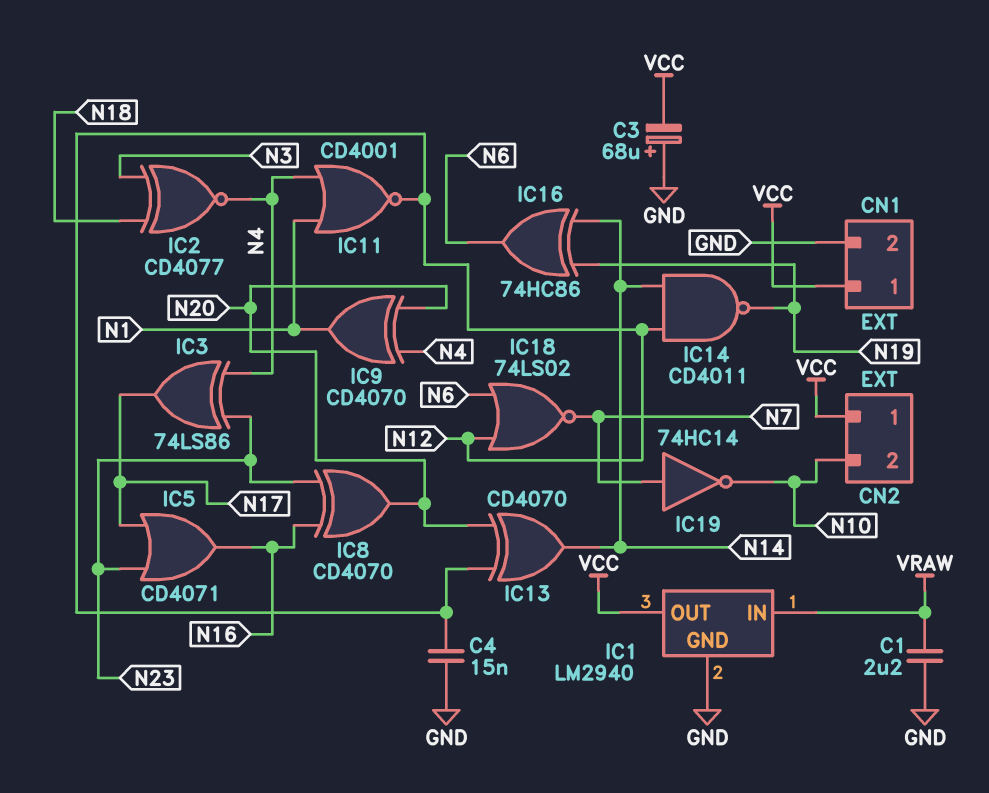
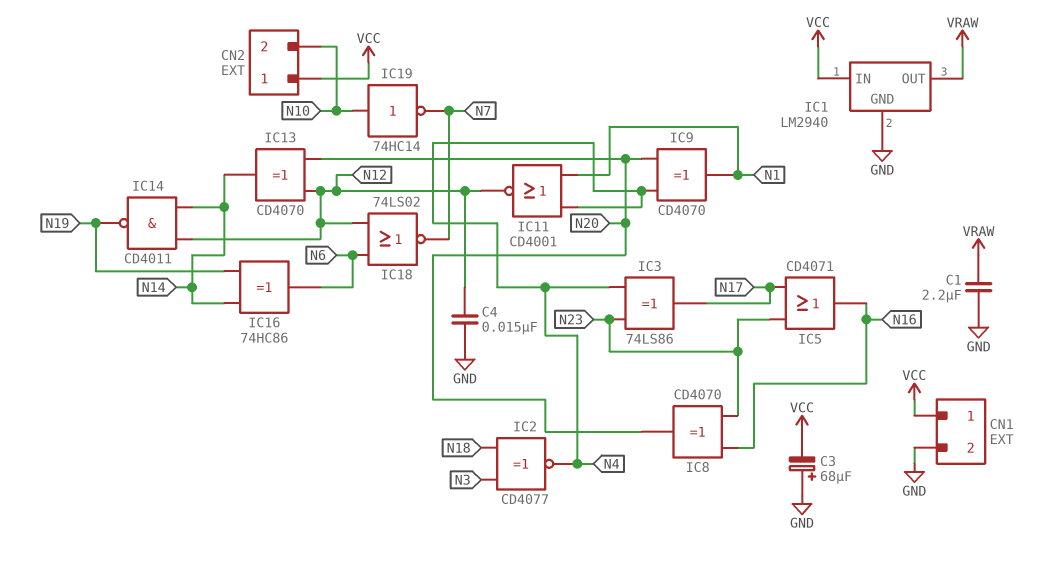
IC1 pin IN: VRAW -> VCC
IC1 pin OUT: VCC -> VRAW
IC19: NOT 74HC14 (in N7, out N10) -> NOT 74HC14 (in N10, out N7)

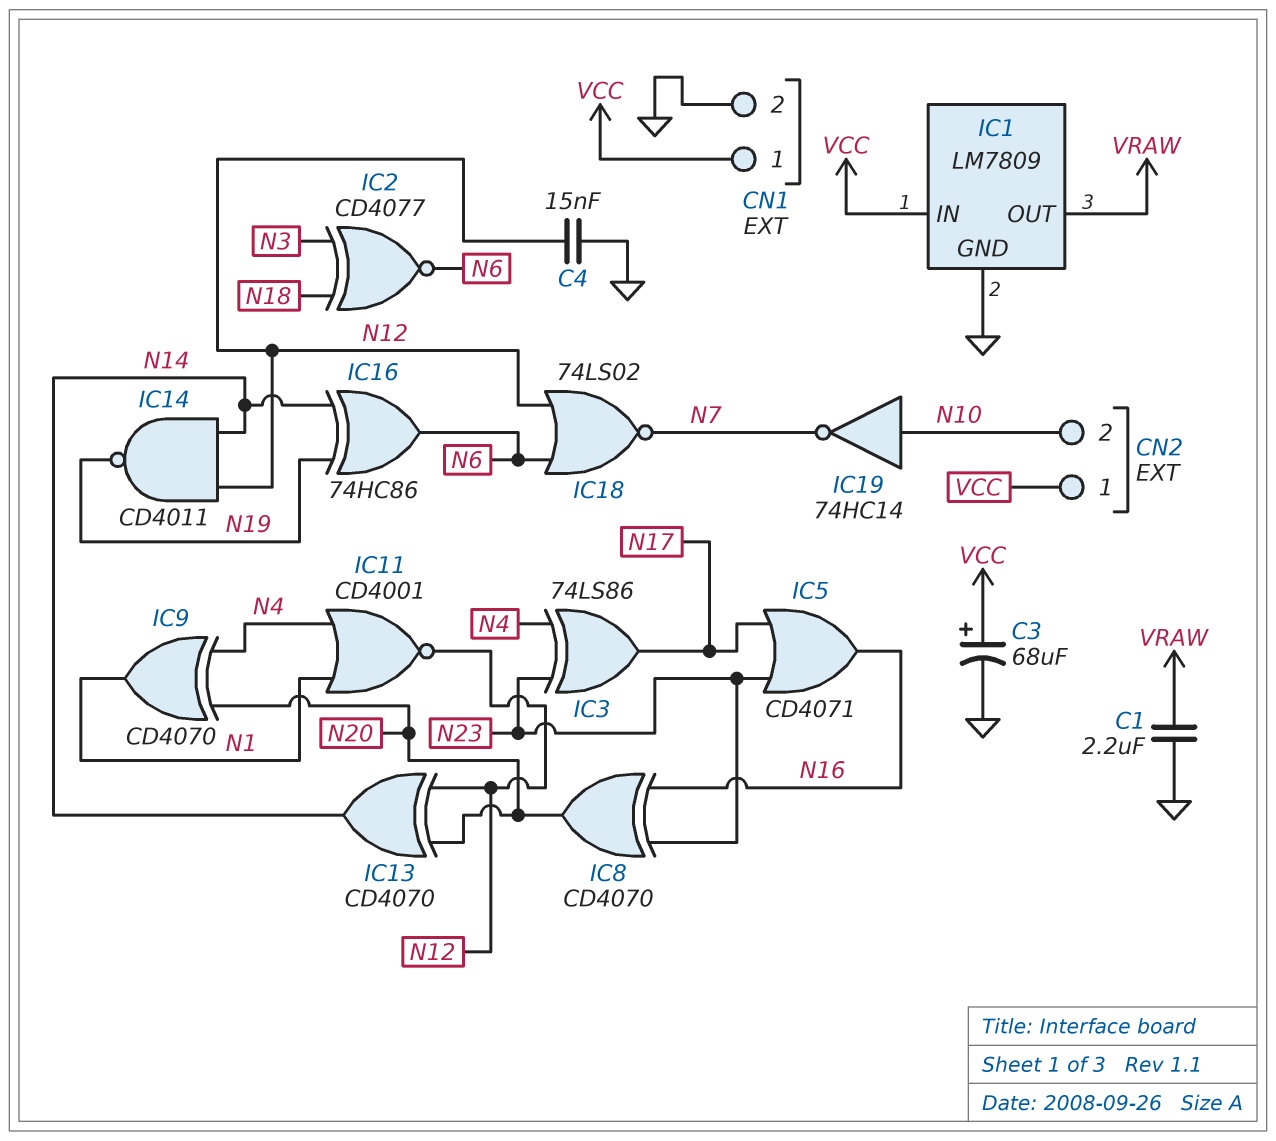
C3: 68uF (plus GND, minus VCC) -> 68uF (plus VCC, minus GND)
IC1: LM2940 -> LM7809
IC2: XNOR CD4077 (in N3, in N18, out N4) -> XNOR CD4077 (in N3, in N18, out N6)

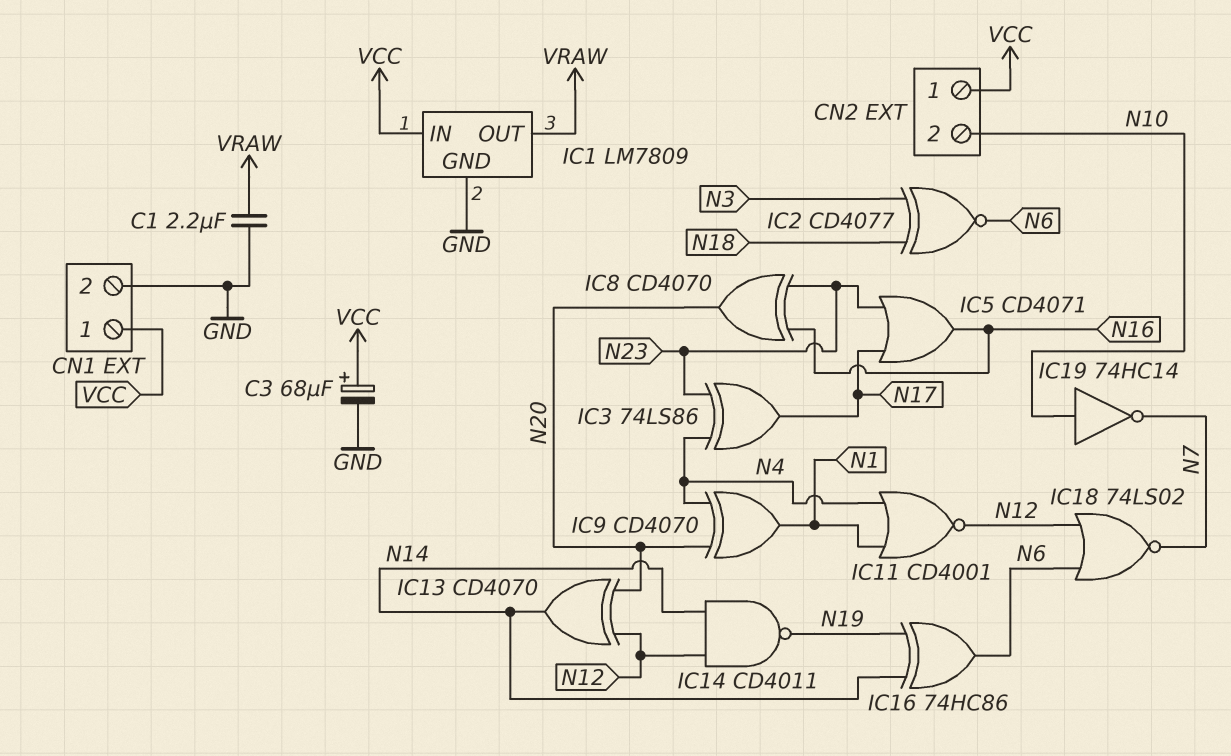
C4: 15nF (GND, N12) -> none

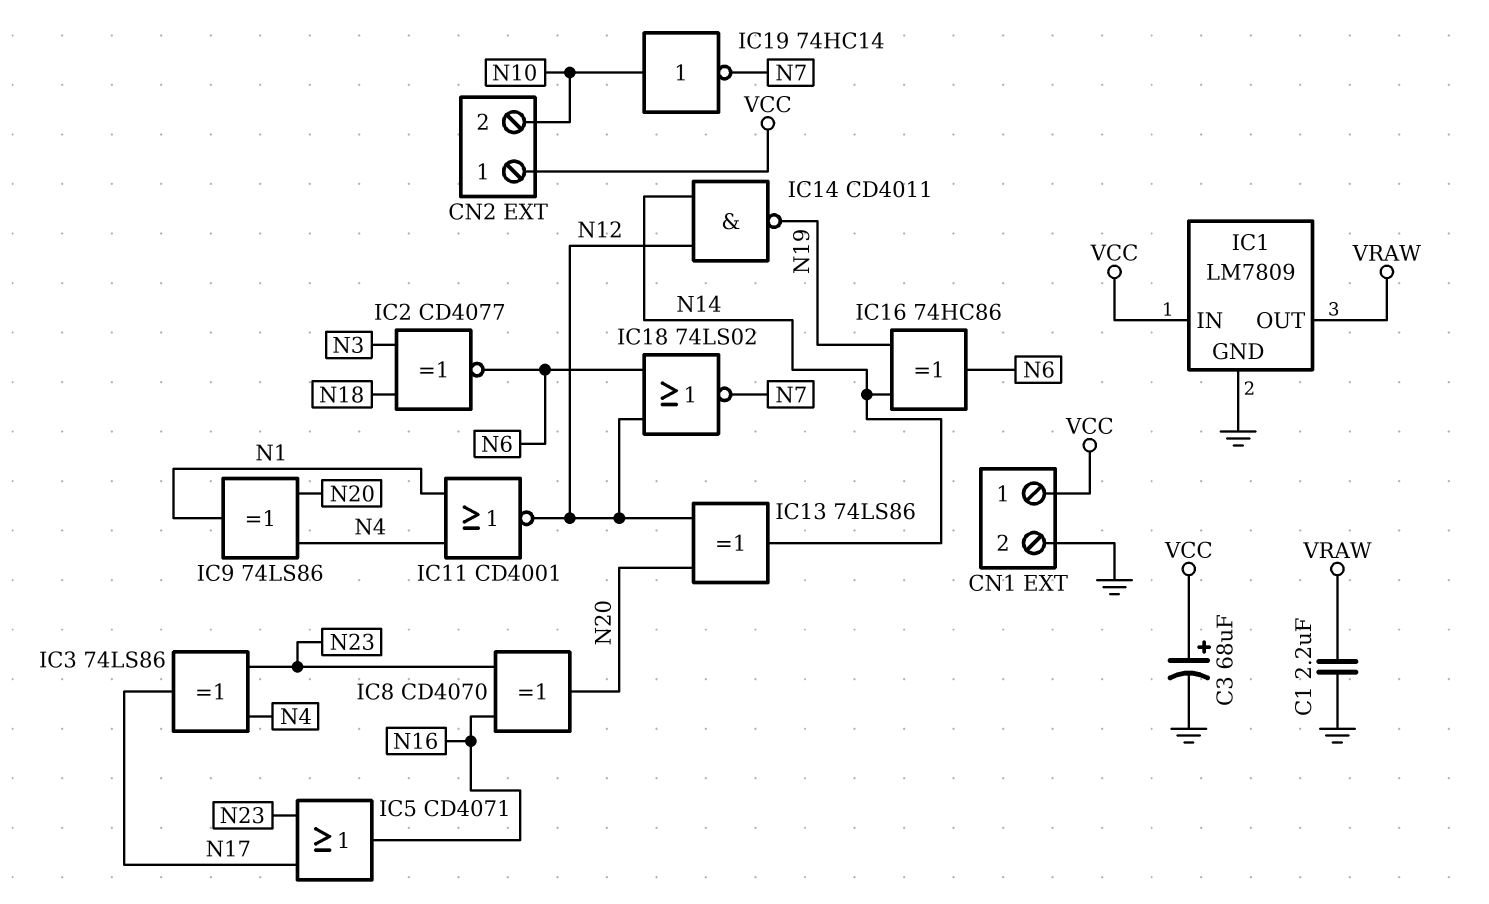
IC9: XOR CD4070 (in N4, in N20, out N1) -> XOR 74LS86 (in N4, in N20, out N1)
IC13: XOR CD4070 (in N12, in N20, out N14) -> XOR 74LS86 (in N12, in N20, out N14)

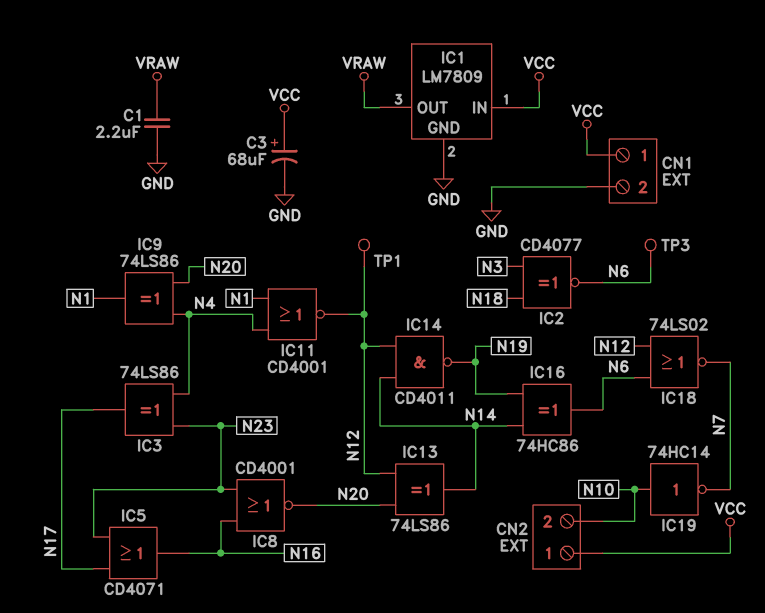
IC8: XOR CD4070 (in N16, in N23, out N20) -> NOR CD4001 (in N16, in N23, out N20)
TP1: none -> test point (N12)
TP3: none -> test point (N6)

